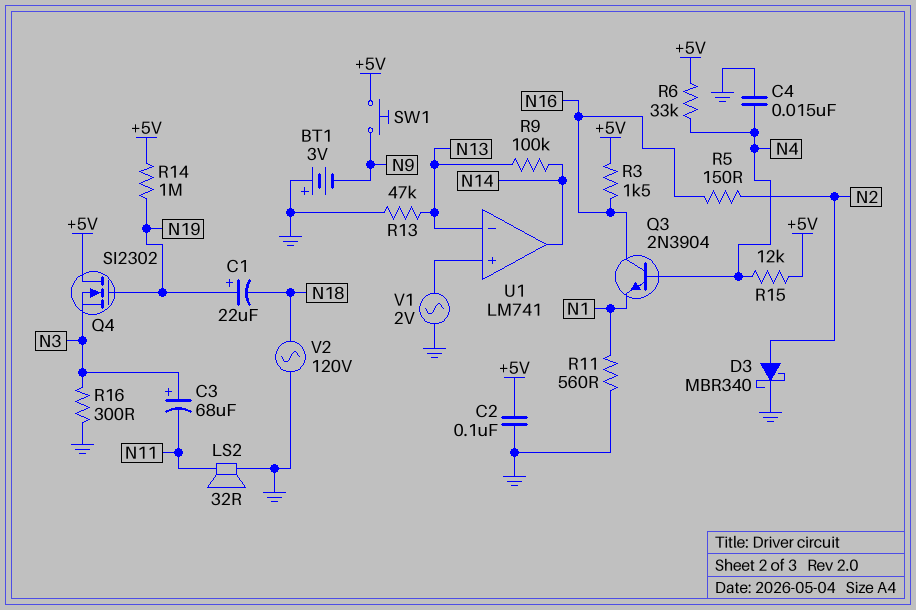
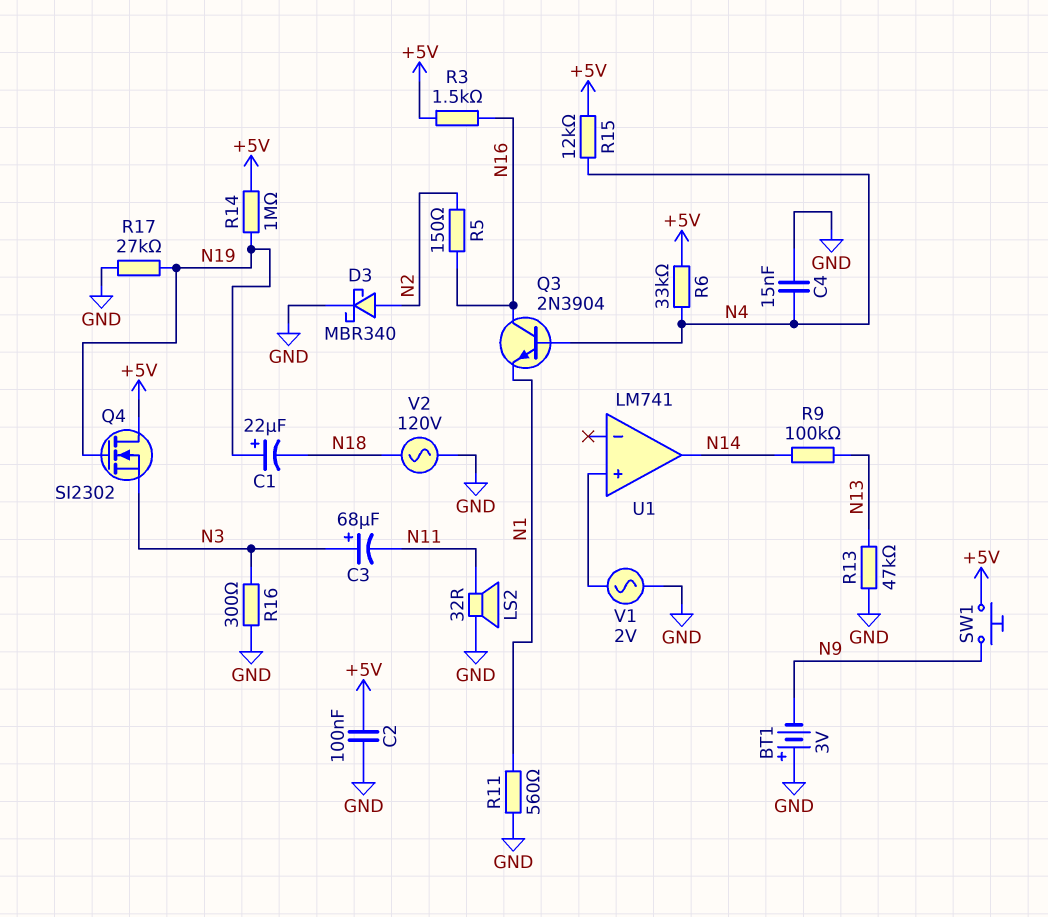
R17: none -> 27k (GND, N19)
U1 pin in-: N13 -> none

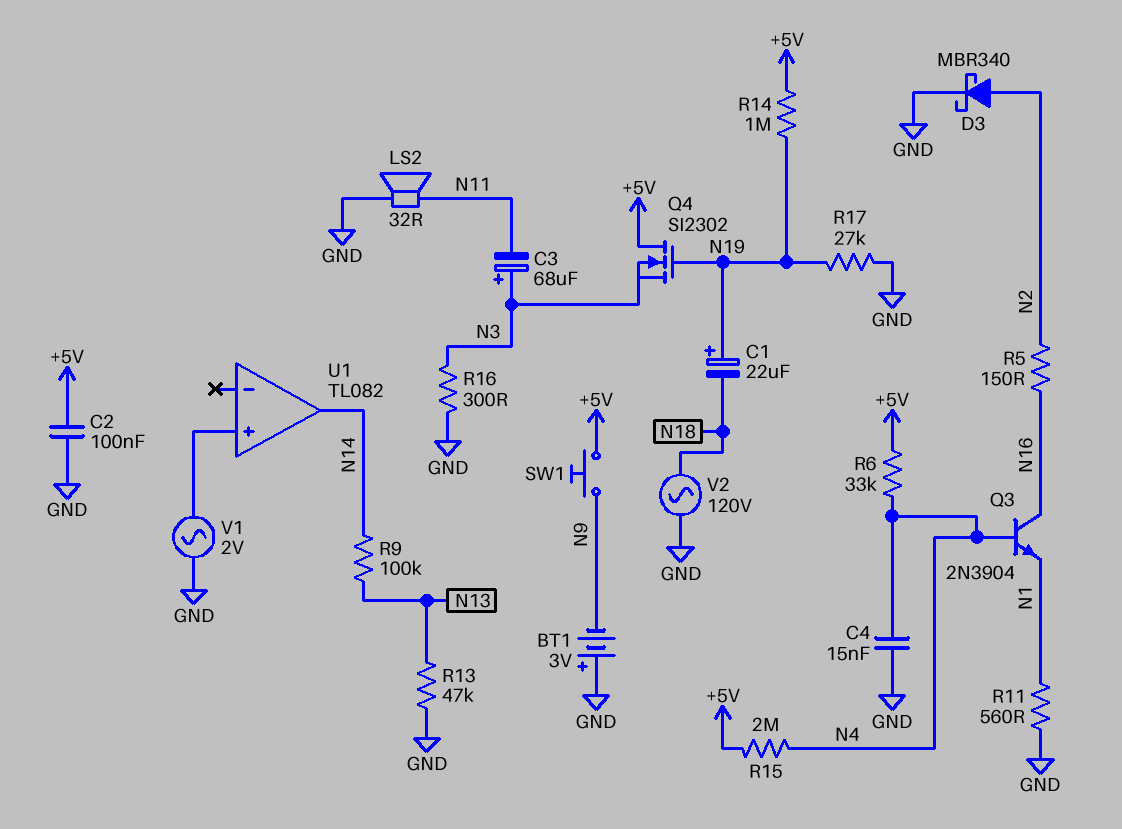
R3: 1.5k (+5V, N16) -> none
R15: 12k (+5V, N4) -> 2M (+5V, N4)
U1: LM741 -> TL082

